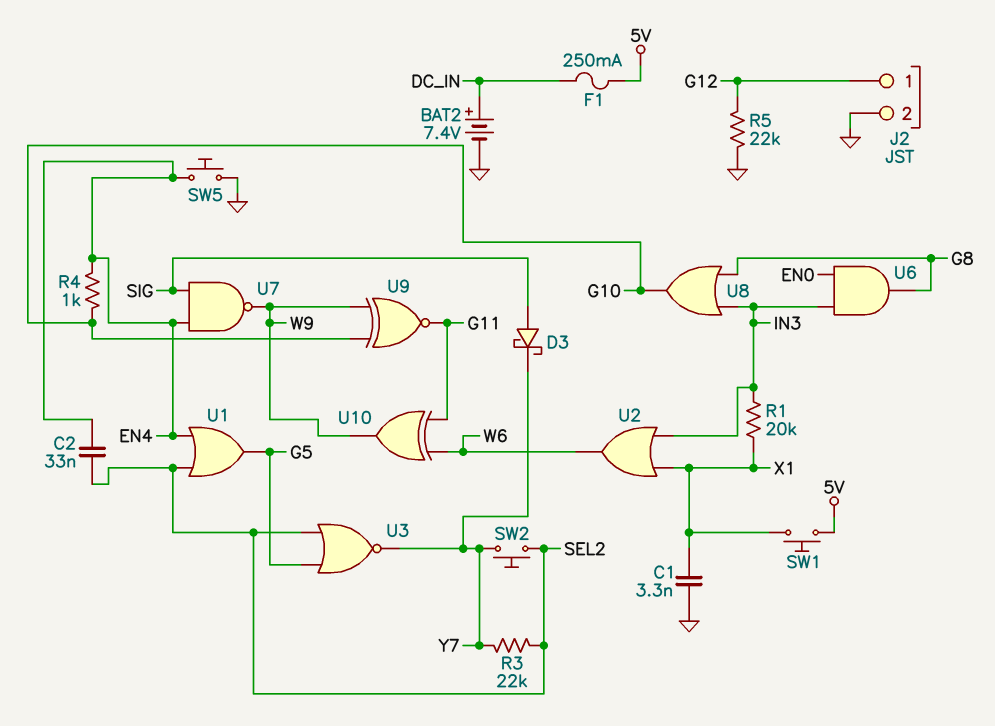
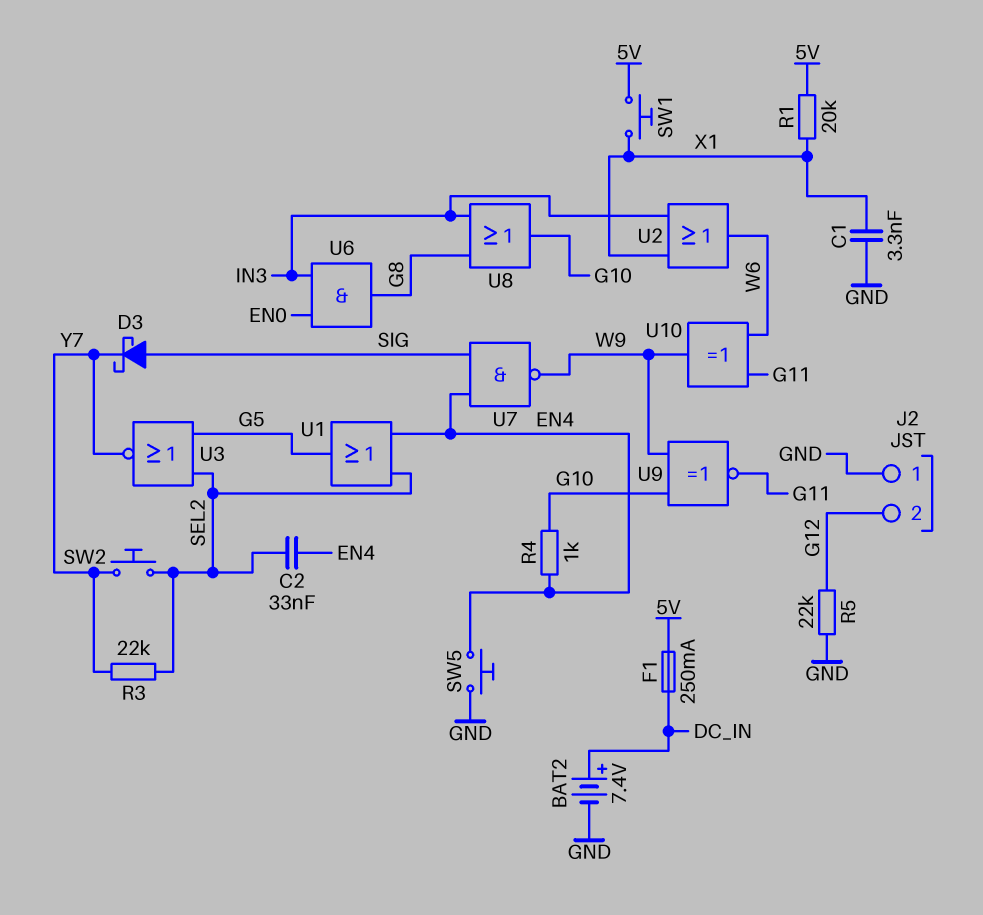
J2 pin 1: G12 -> GND
J2 pin 2: GND -> G12
R1: 20k (IN3, X1) -> 20k (5V, X1)

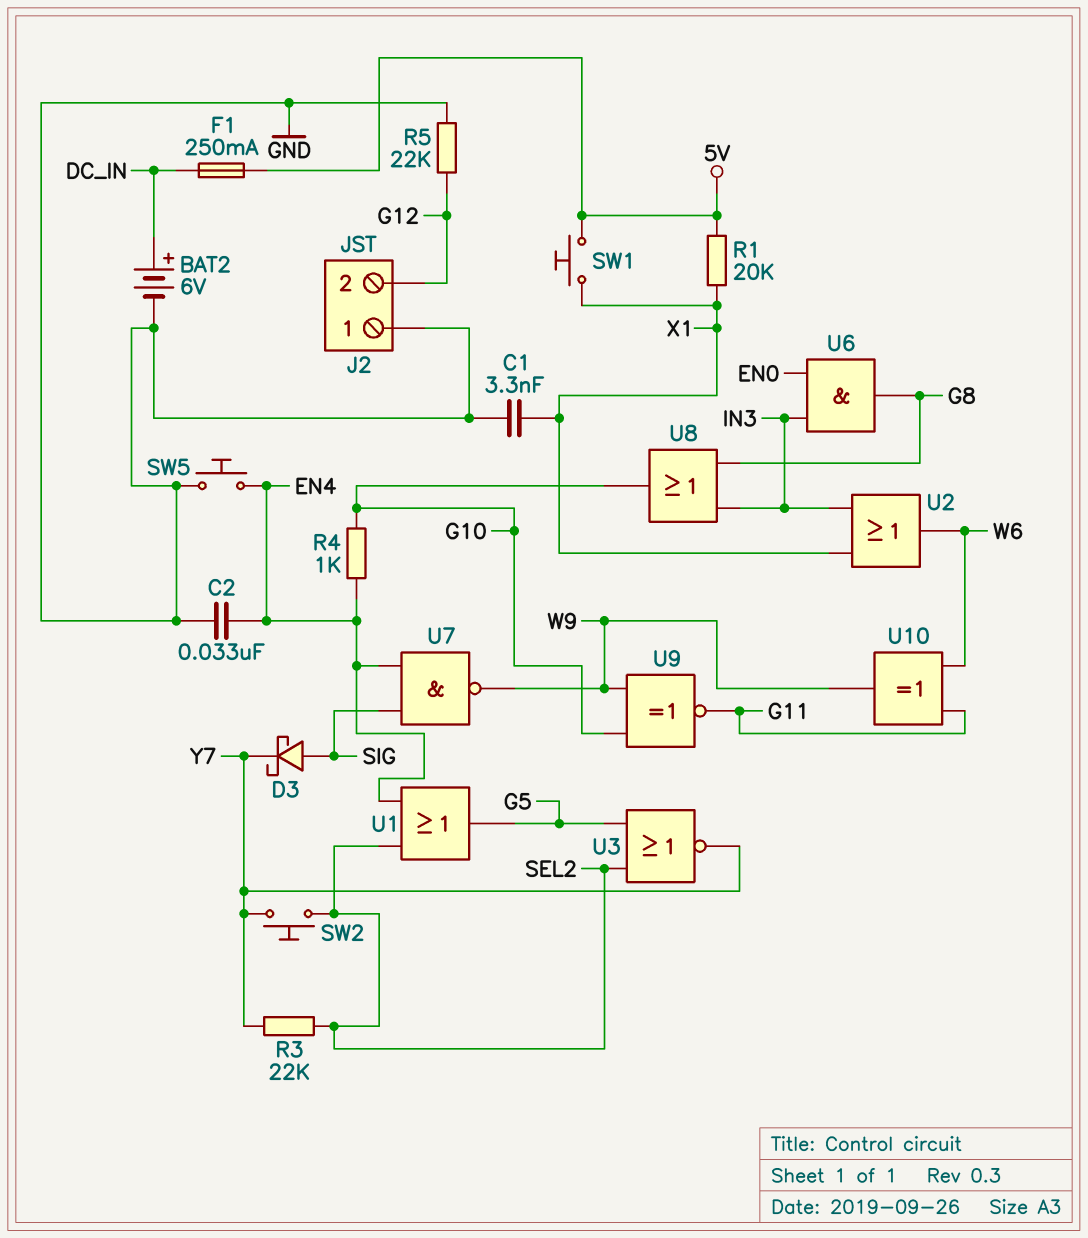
BAT2: 7.4V (plus DC_IN, minus GND) -> 6V (plus DC_IN, minus GND)
C2: 33nF (EN4, SEL2) -> 33nF (EN4, GND)

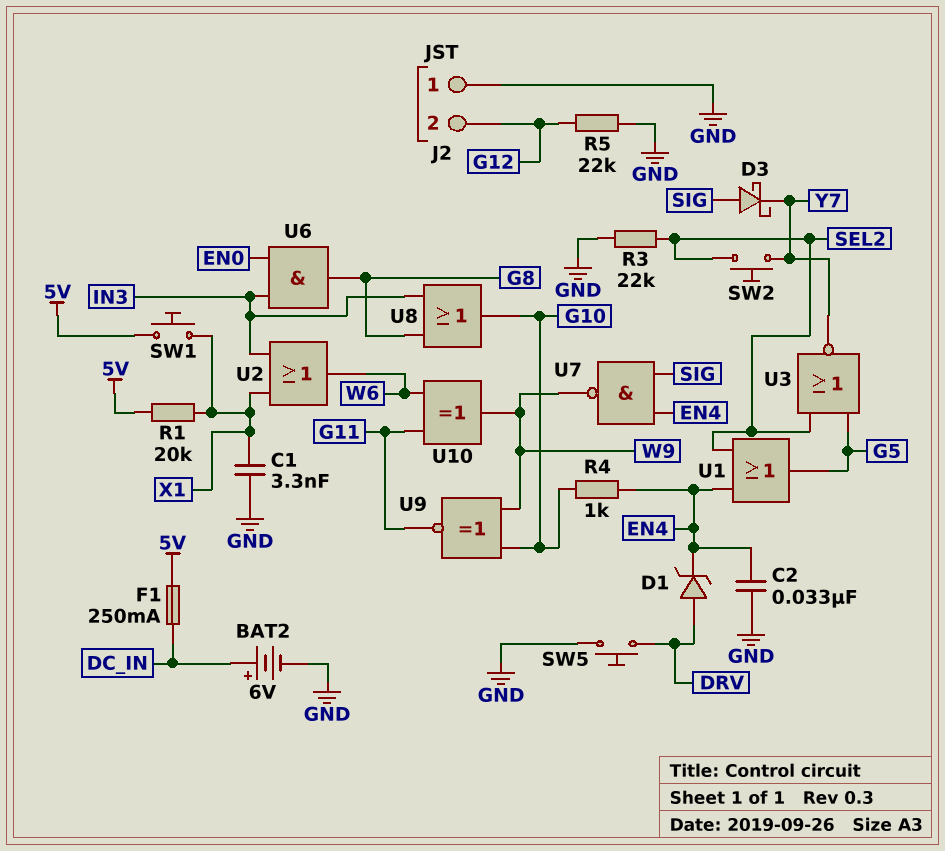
D1: none -> zener (A DRV, K EN4)
R3: 22k (SEL2, Y7) -> 22k (GND, SEL2)
SW5: button (EN4, GND) -> button (DRV, GND)

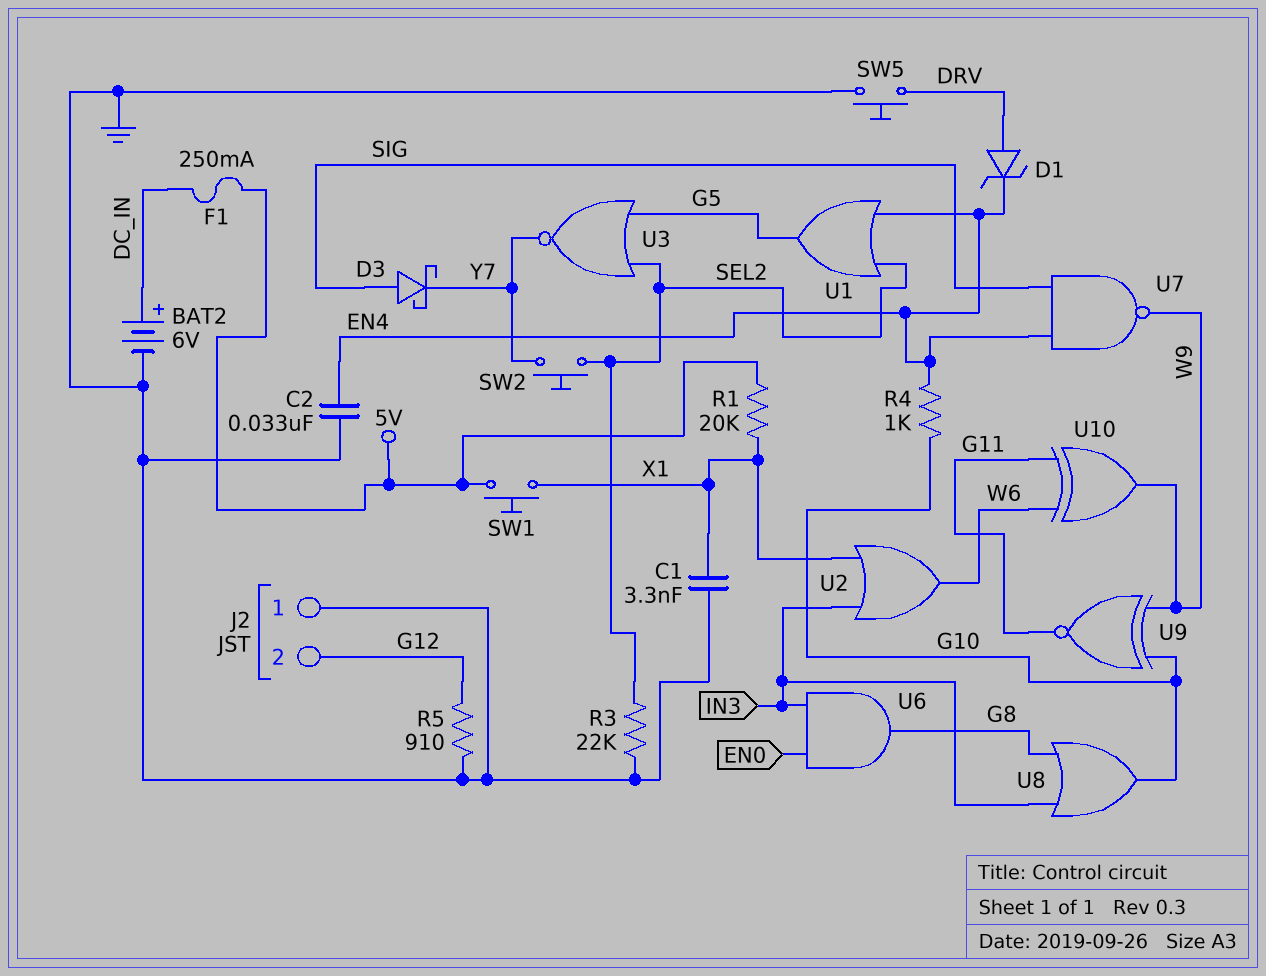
R5: 22k (G12, GND) -> 910 (G12, GND)

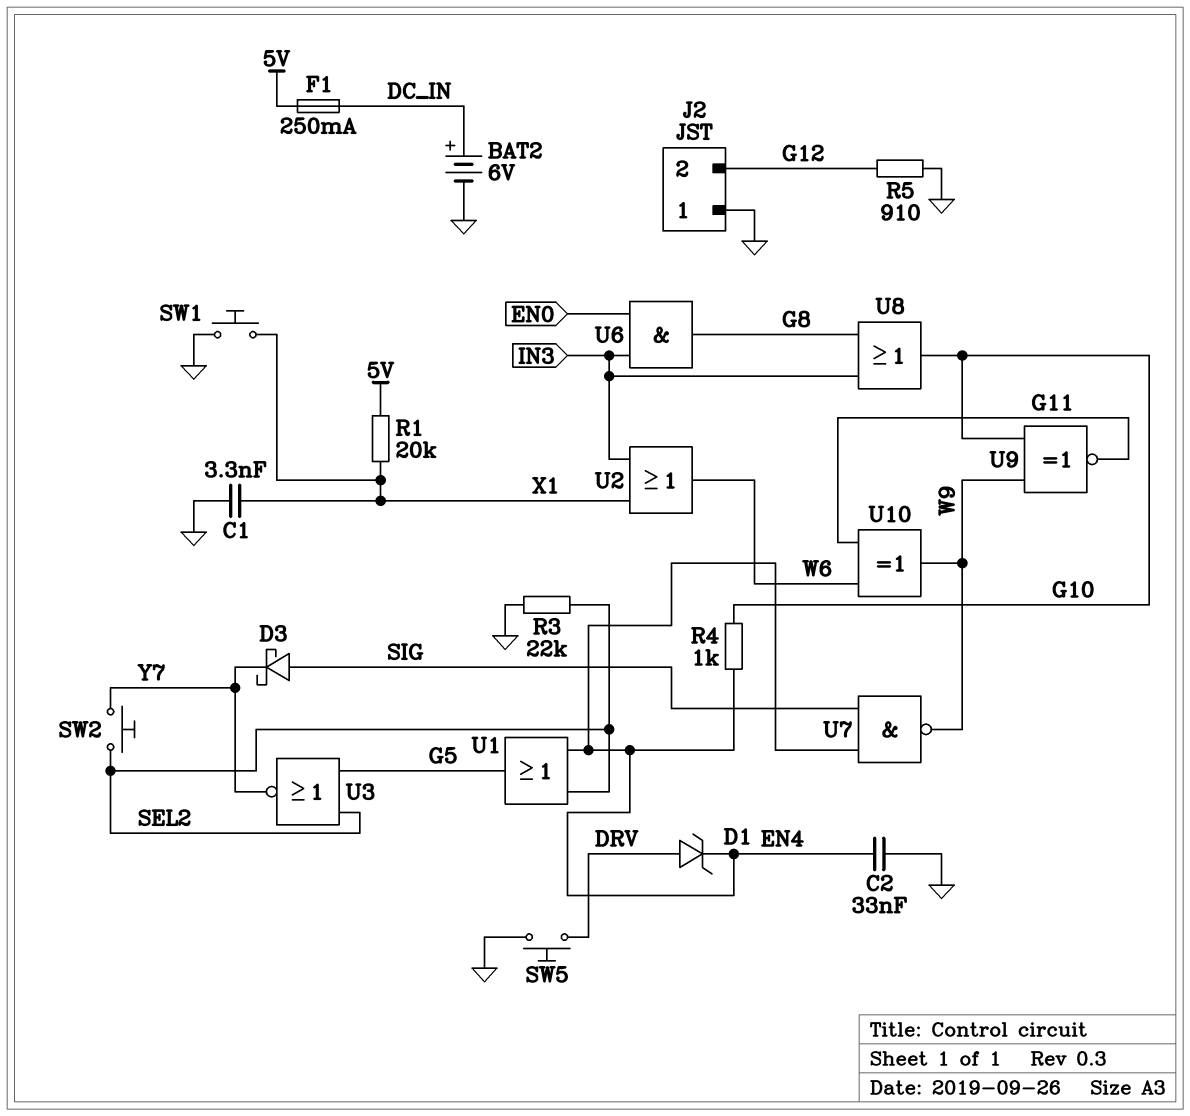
SW1: button (5V, X1) -> button (GND, X1)

